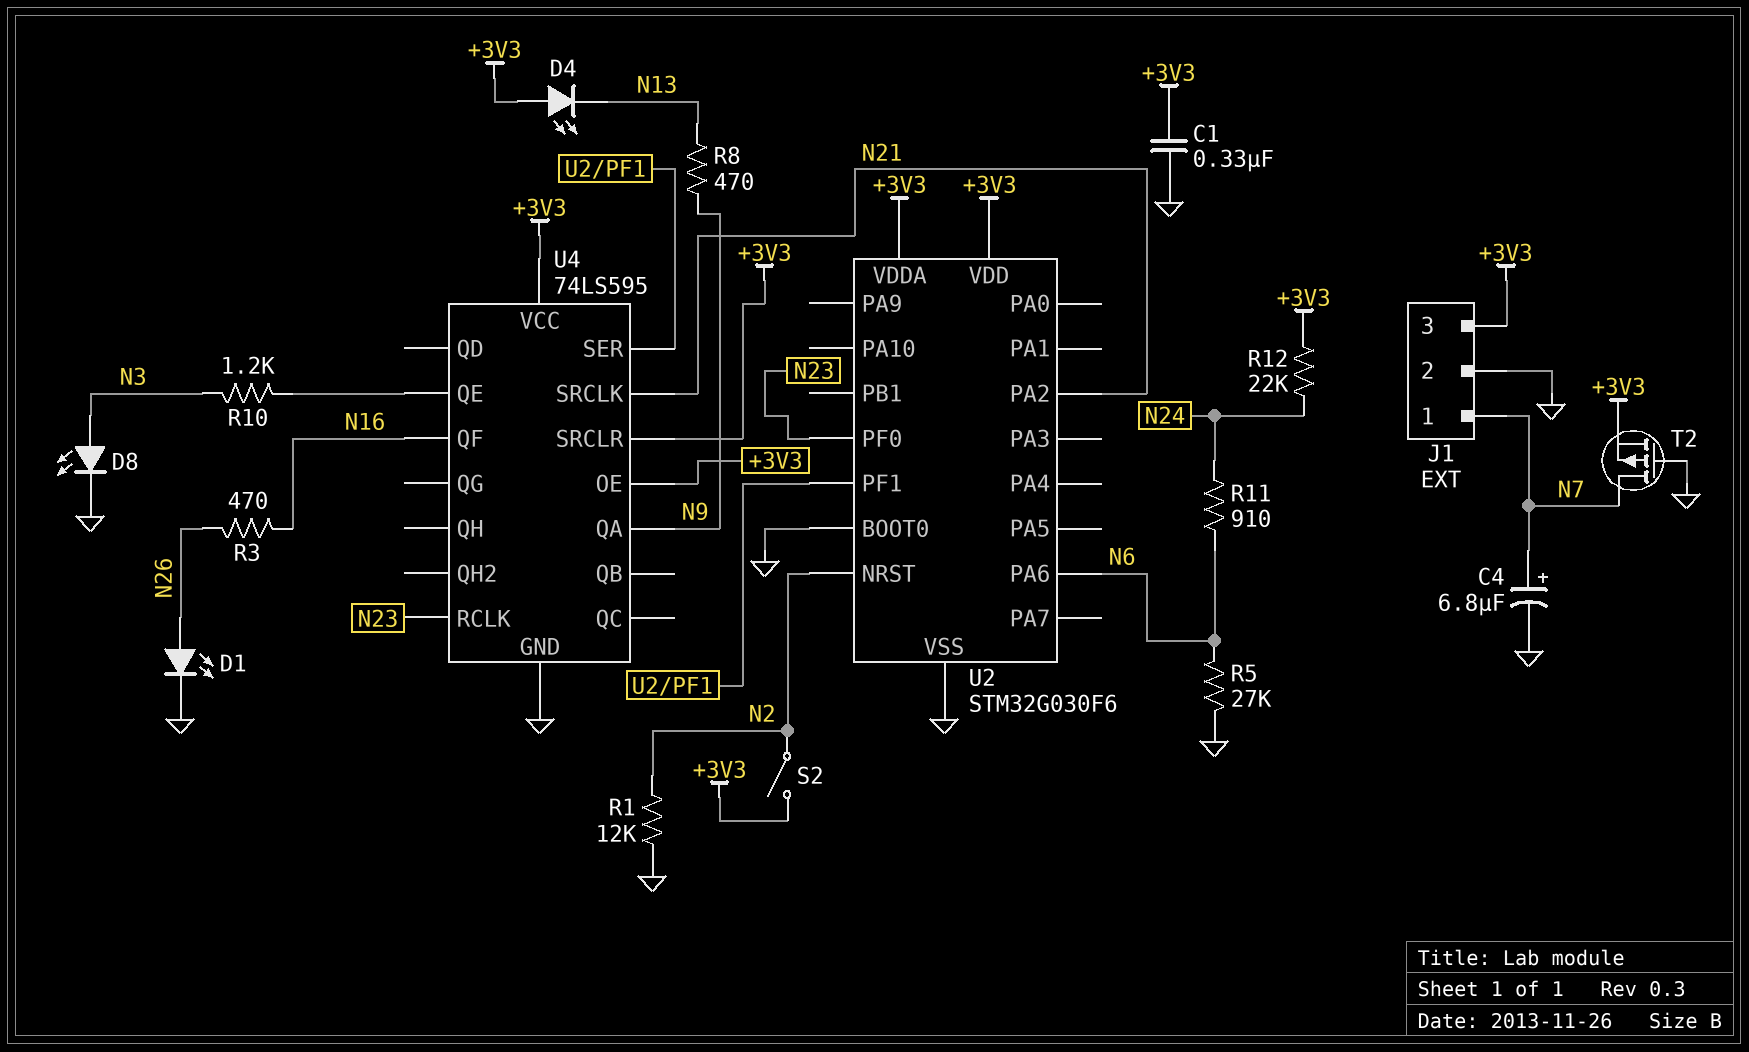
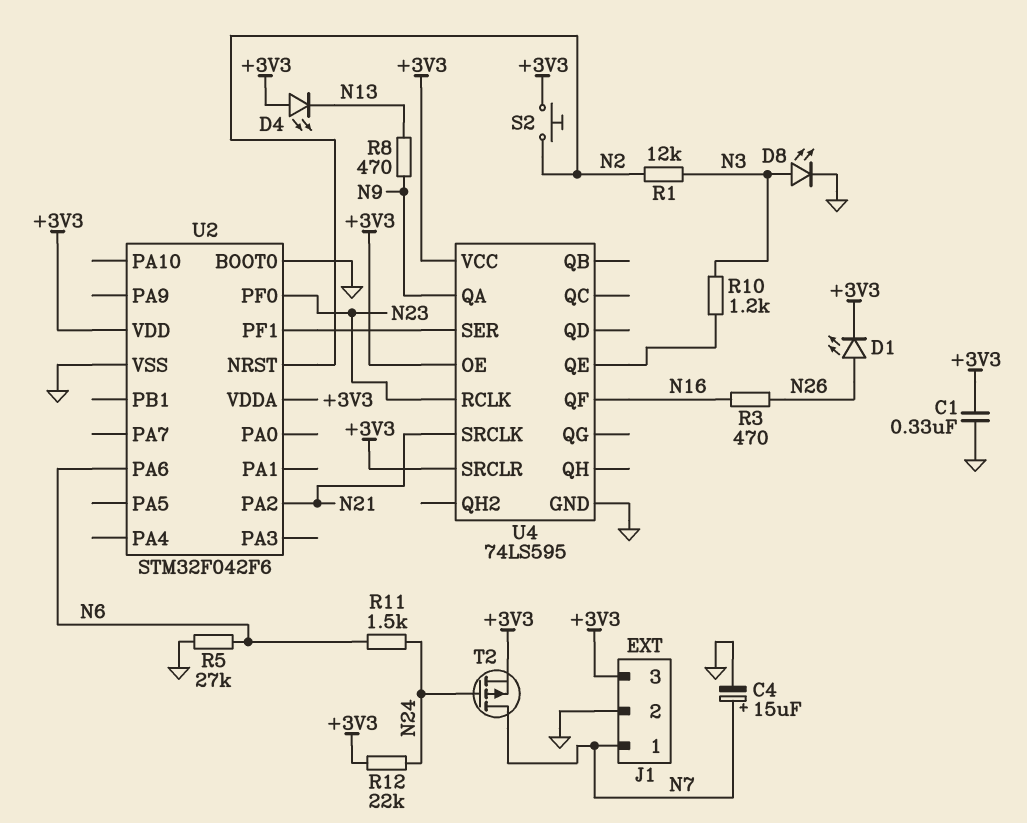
C4: 6.8uF (plus N7, minus GND) -> 15uF (plus N7, minus GND)
D1: LED (A N26, K GND) -> LED (A N26, K +3V3)
R1: 12k (GND, N2) -> 12k (N2, N3)
R11: 910 (N6, N24) -> 1.5k (N6, N24)
S2: switch (+3V3, N2) -> button (+3V3, N2)
T2: PMOS (G GND, D N7, S +3V3) -> PMOS (G N24, D N7, S +3V3)
U2: STM32G030F6 -> STM32F042F6

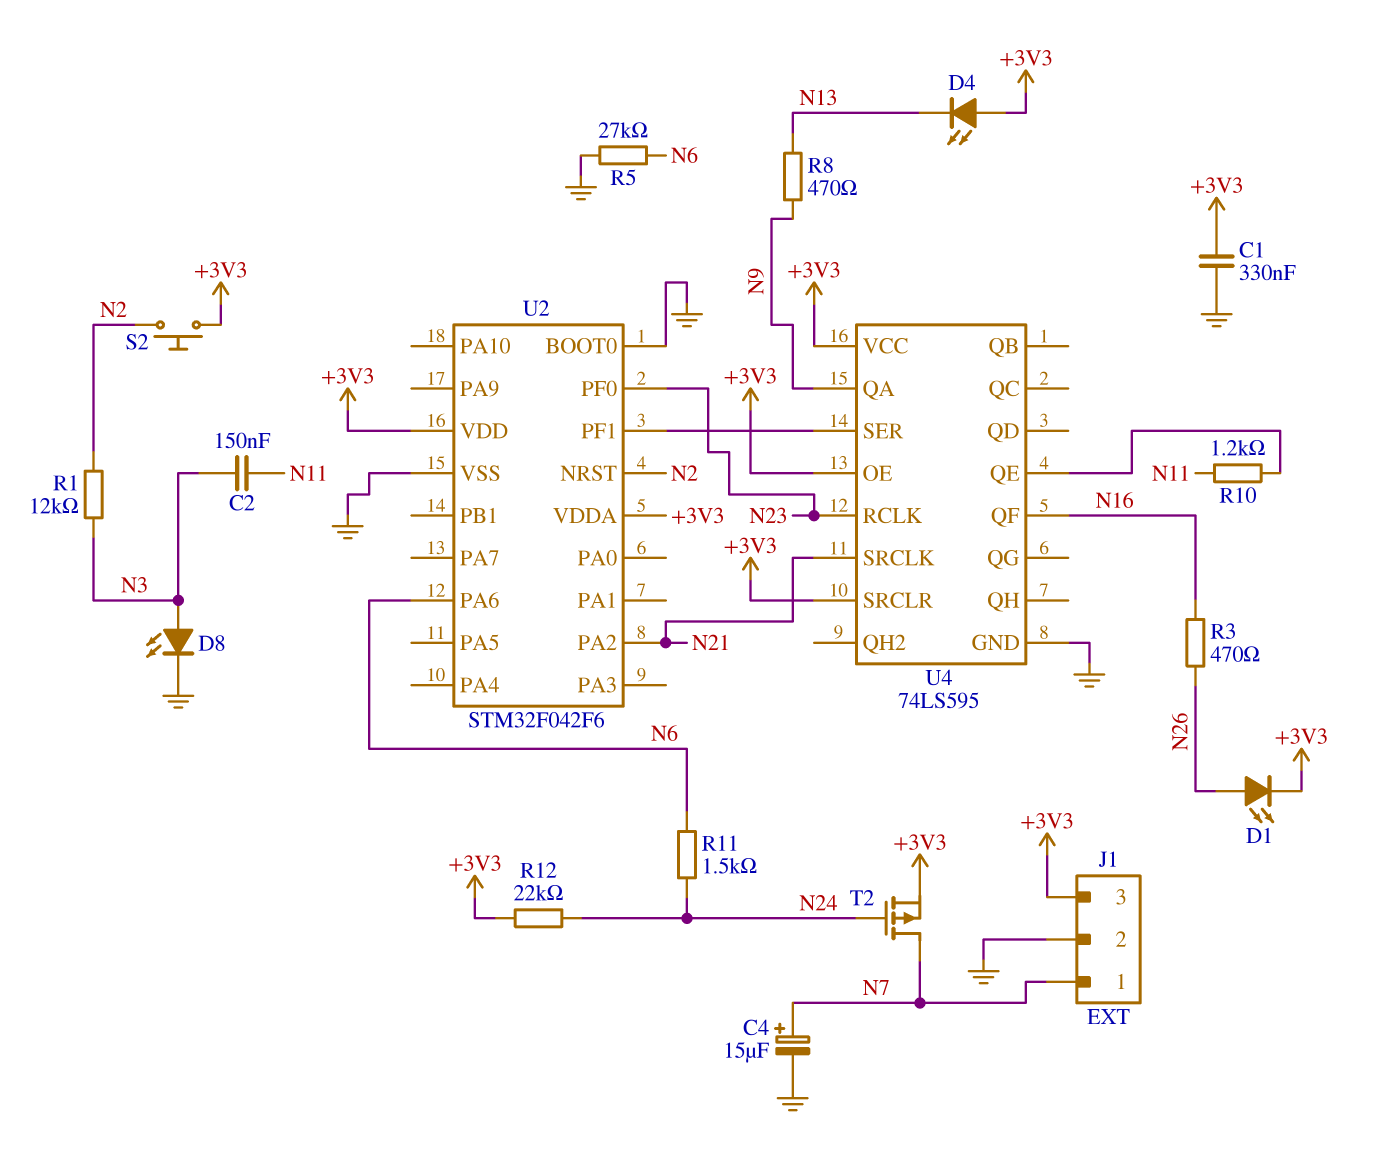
C2: none -> 150nF (N3, N11)
R10: 1.2k (N3, U4/QE) -> 1.2k (N11, U4/QE)

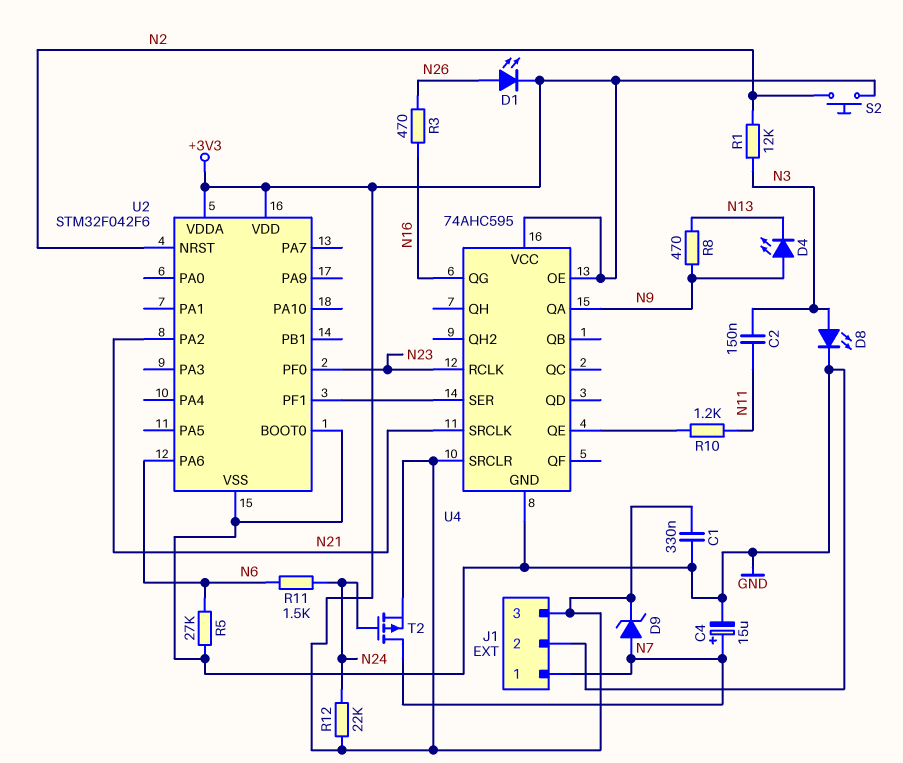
D4: LED (A +3V3, K N13) -> LED (A N9, K N13)
D9: none -> zener (A N7, K +3V3)
U4: 74LS595 -> 74AHC595
U4 pin QF: N16 -> none
U4 pin QG: none -> N16

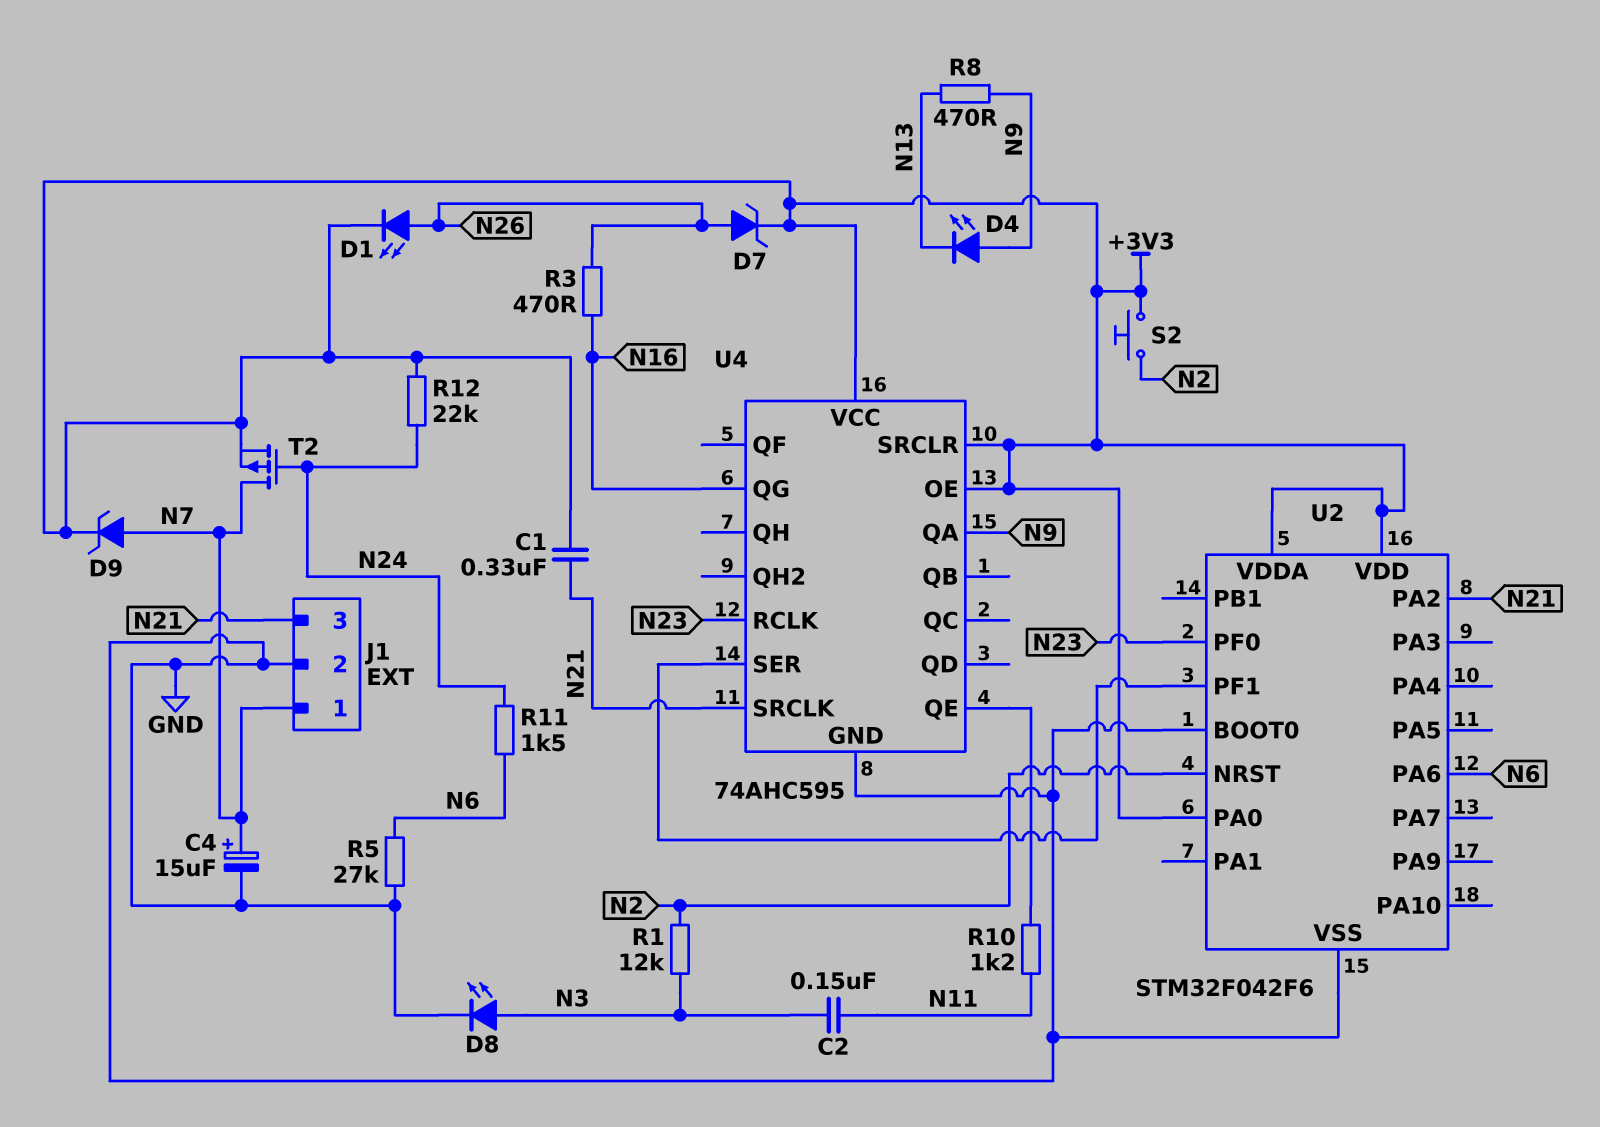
C1: 330nF (+3V3, GND) -> 330nF (+3V3, N21)
D7: none -> zener (A N26, K +3V3)
J1 pin 3: +3V3 -> N21
U2 pin PA0: none -> +3V3

